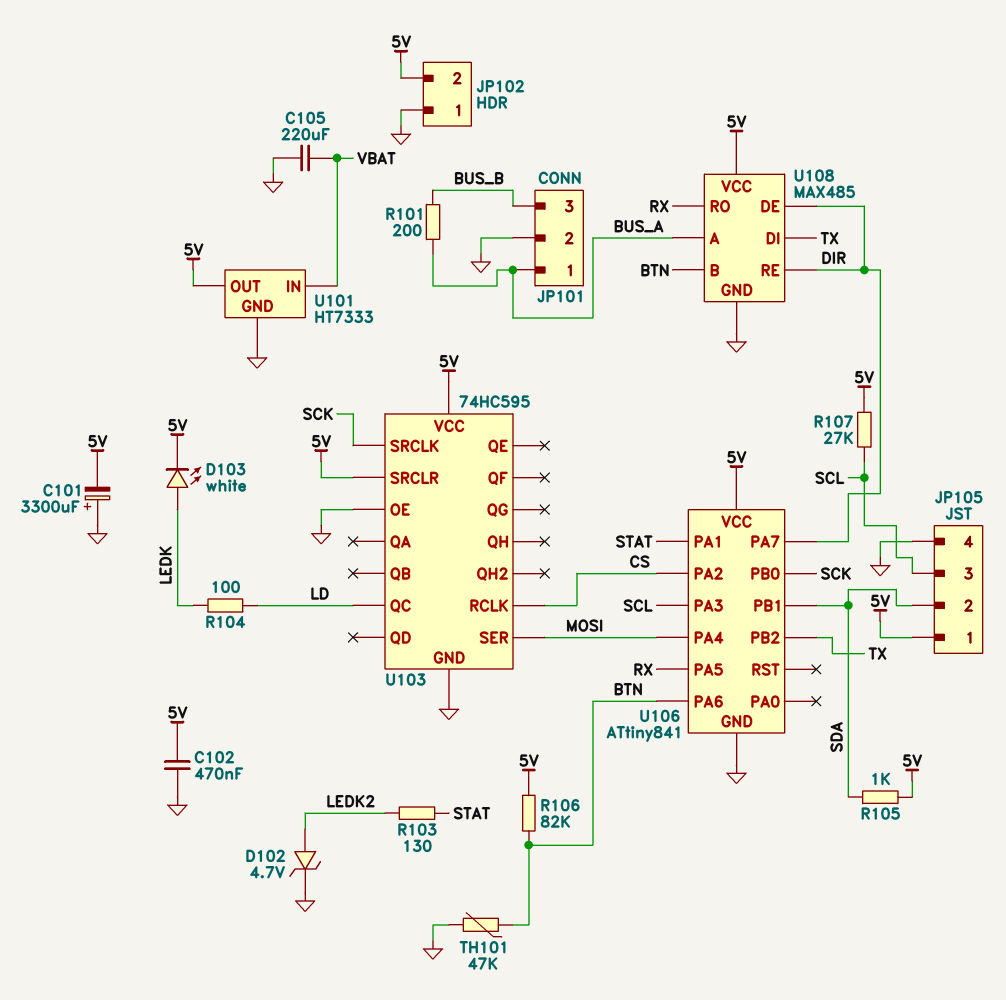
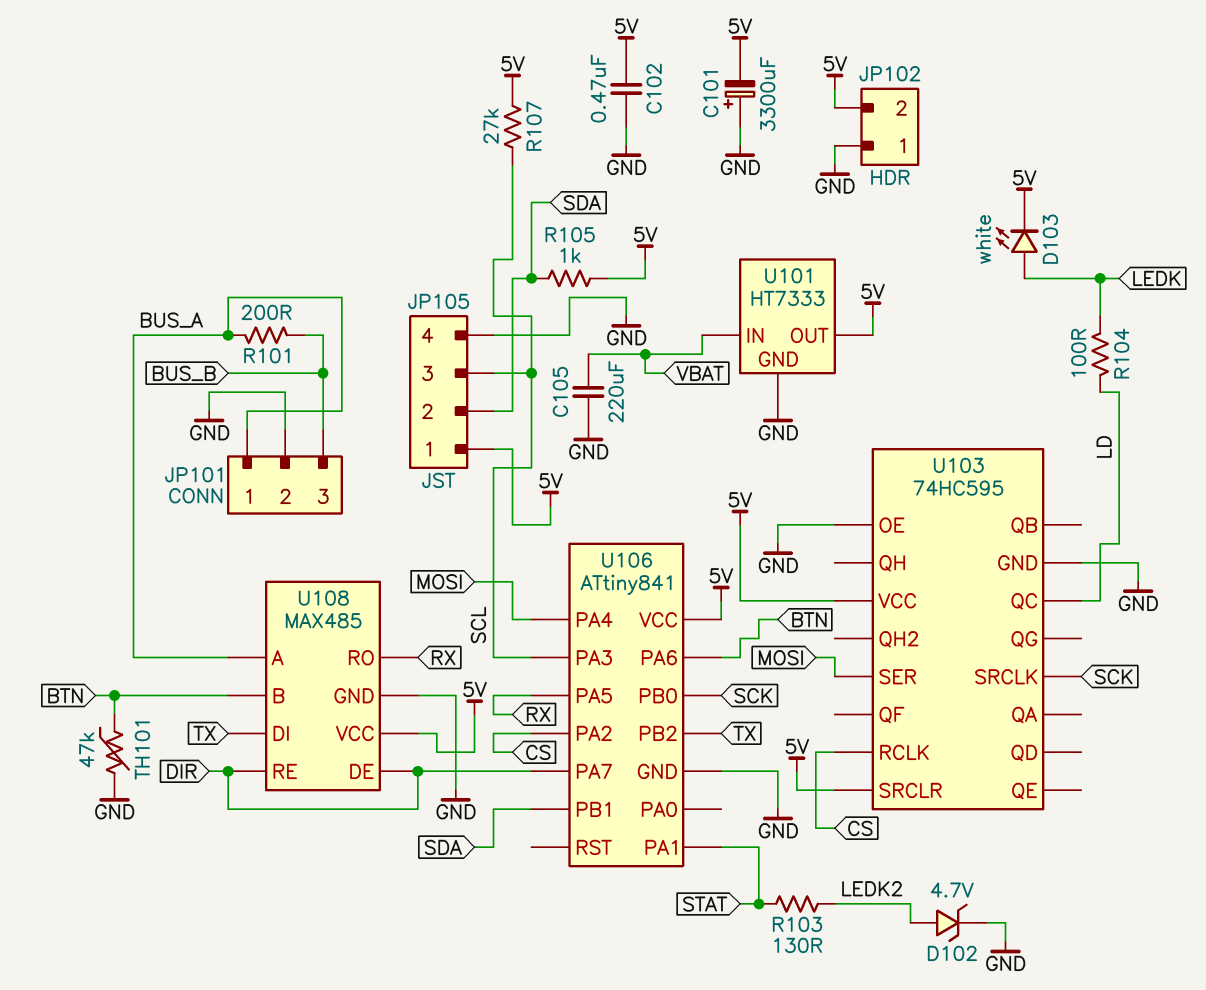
R106: 82k (5V, BTN) -> none

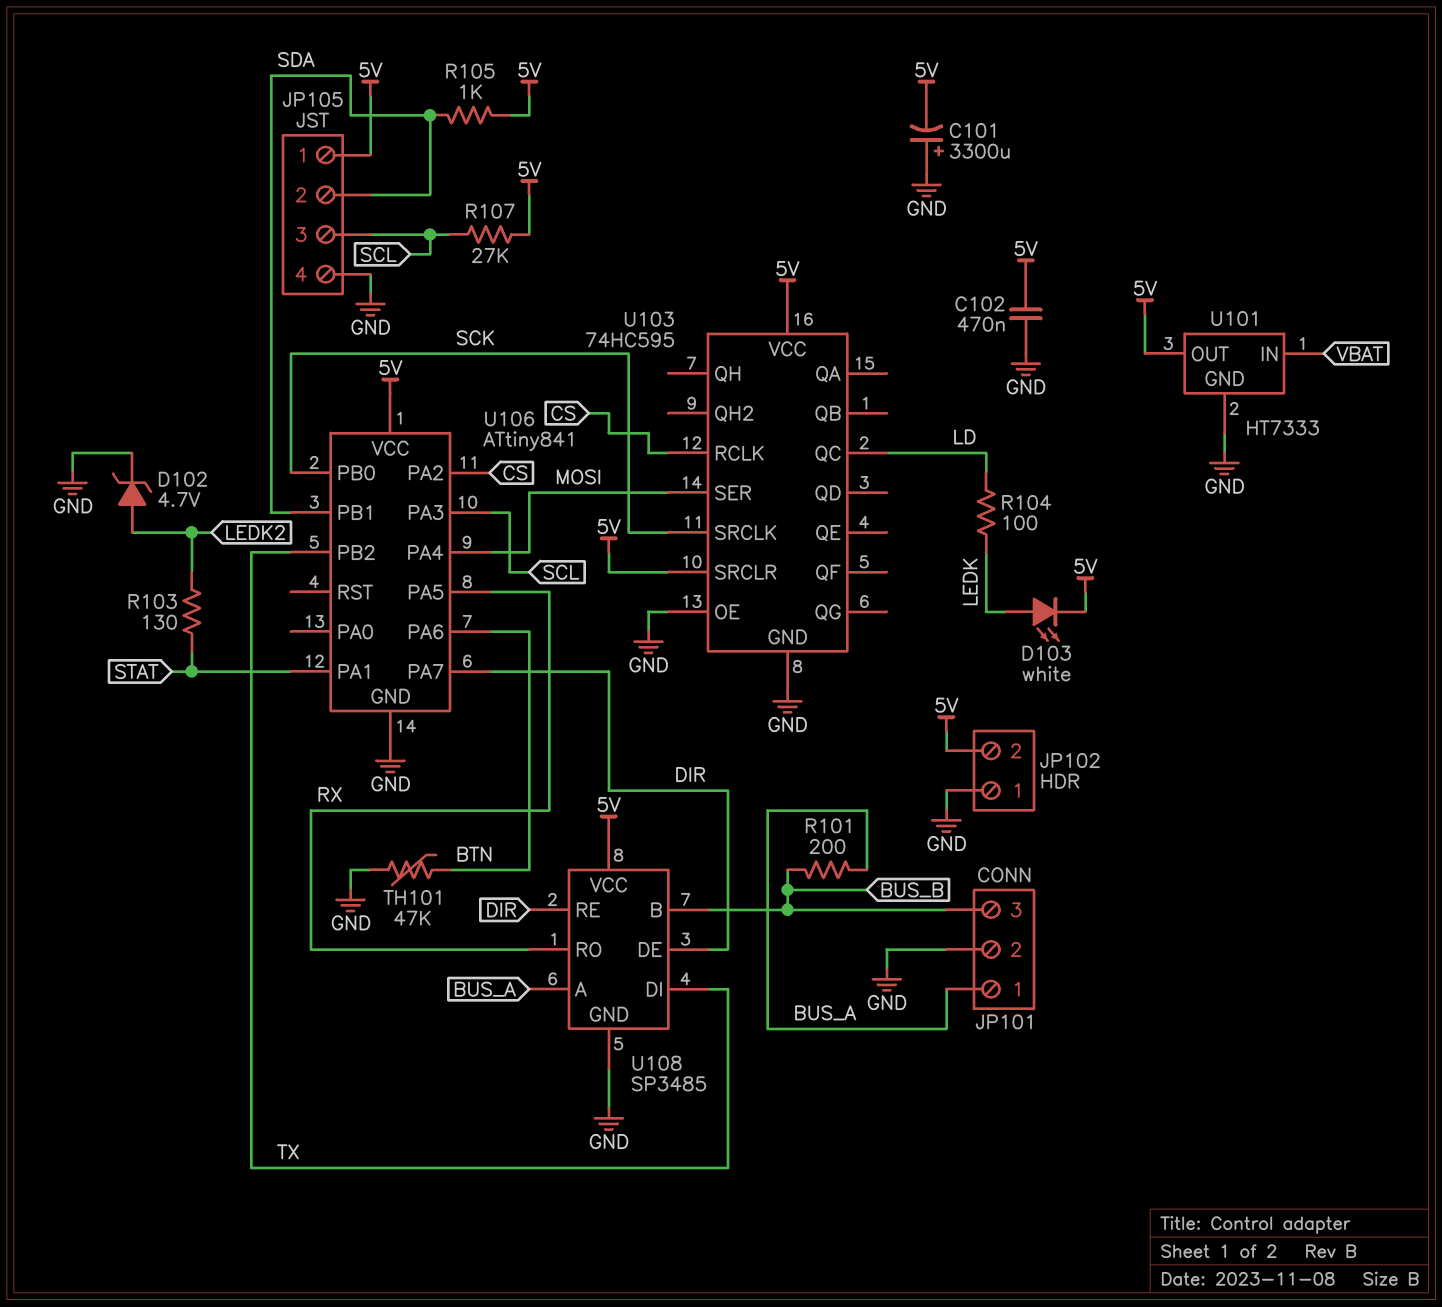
C105: 220uF (GND, VBAT) -> none
U108: MAX485 -> SP3485
U108 pin B: BTN -> BUS_B

